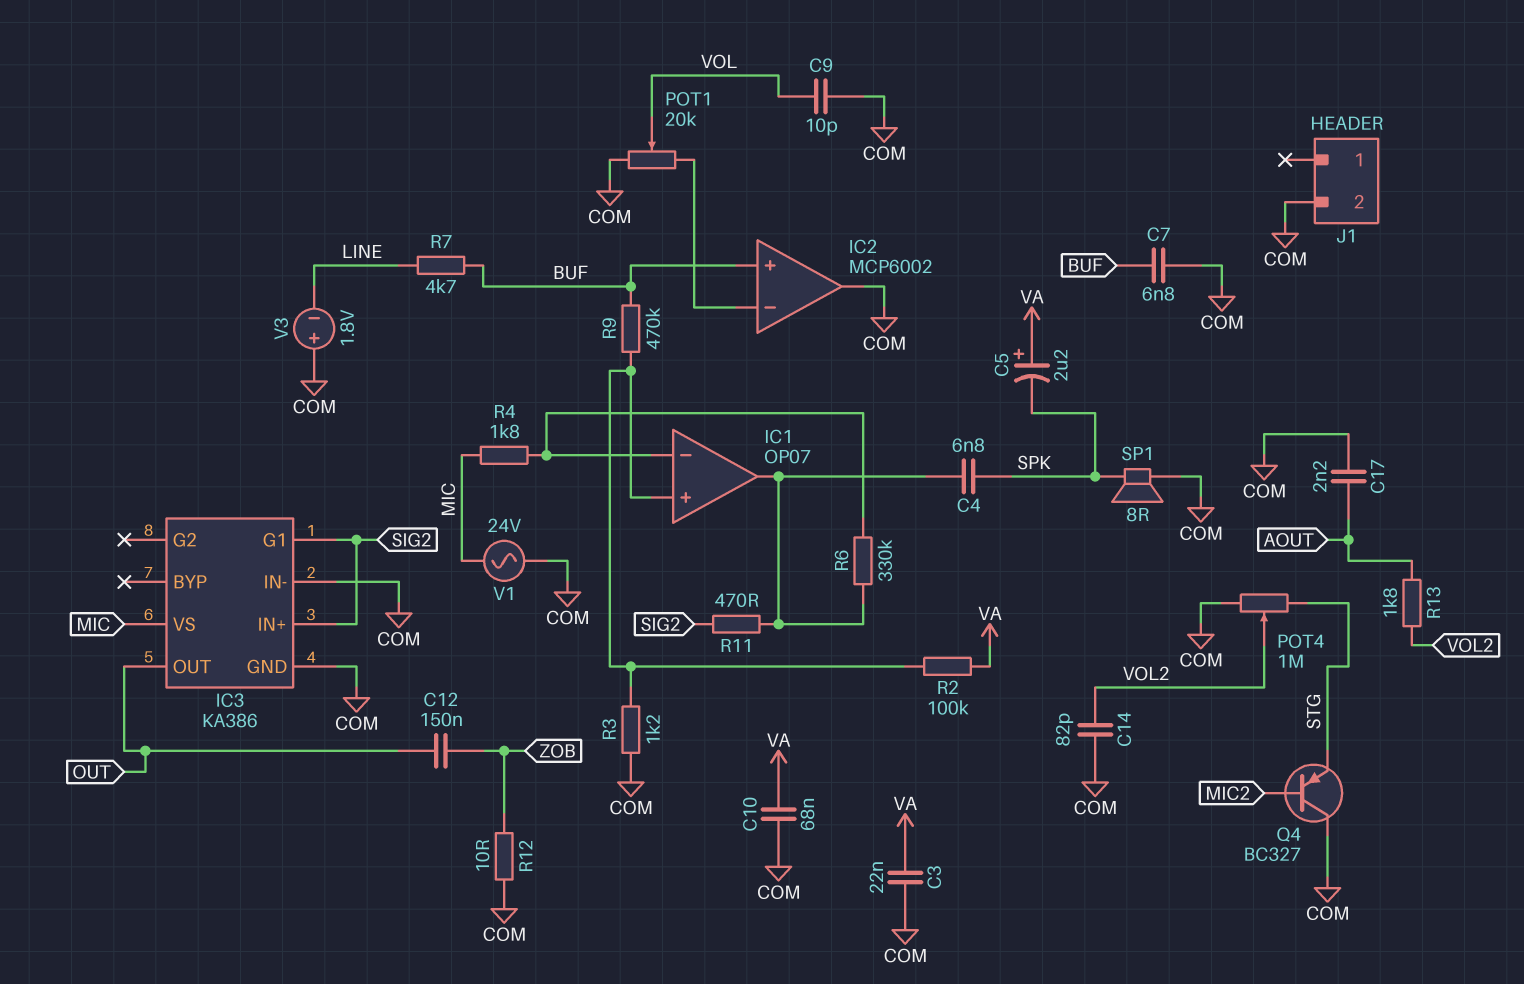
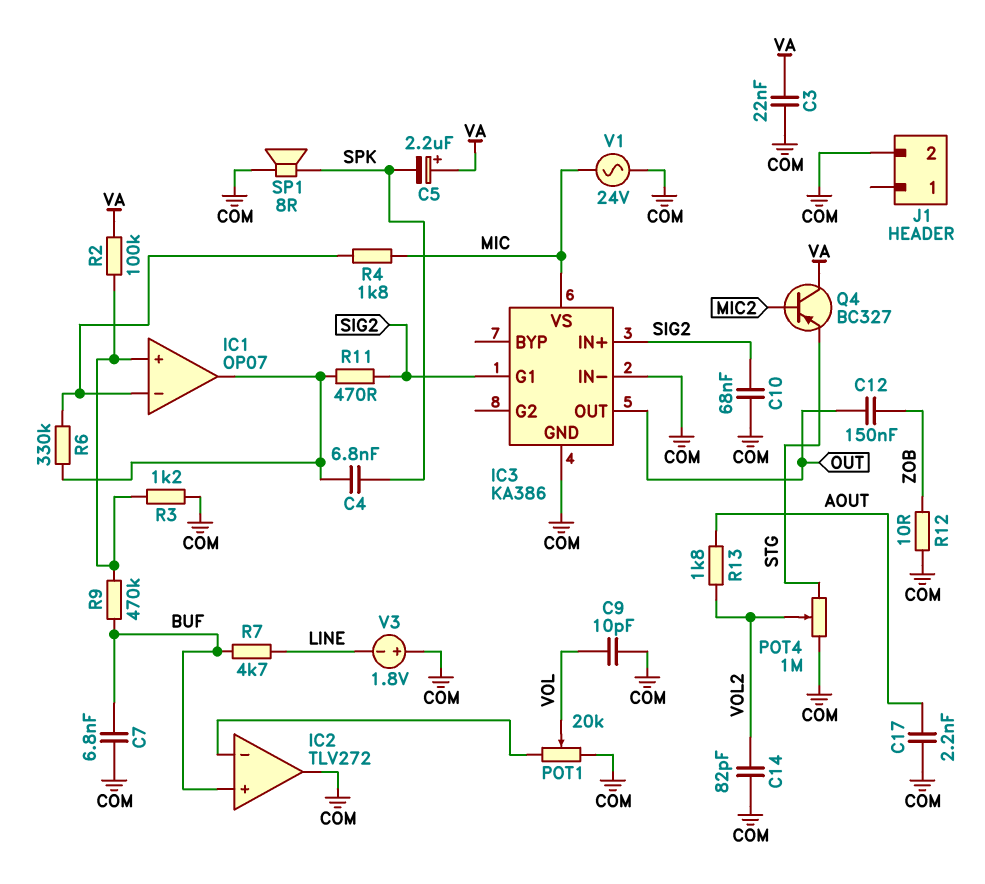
C10: 68nF (COM, VA) -> 68nF (COM, SIG2)
IC2: MCP6002 -> TLV272
Q4: PNP BC327 (B MIC2, C COM, E STG) -> PNP BC327 (B MIC2, C VA, E STG)

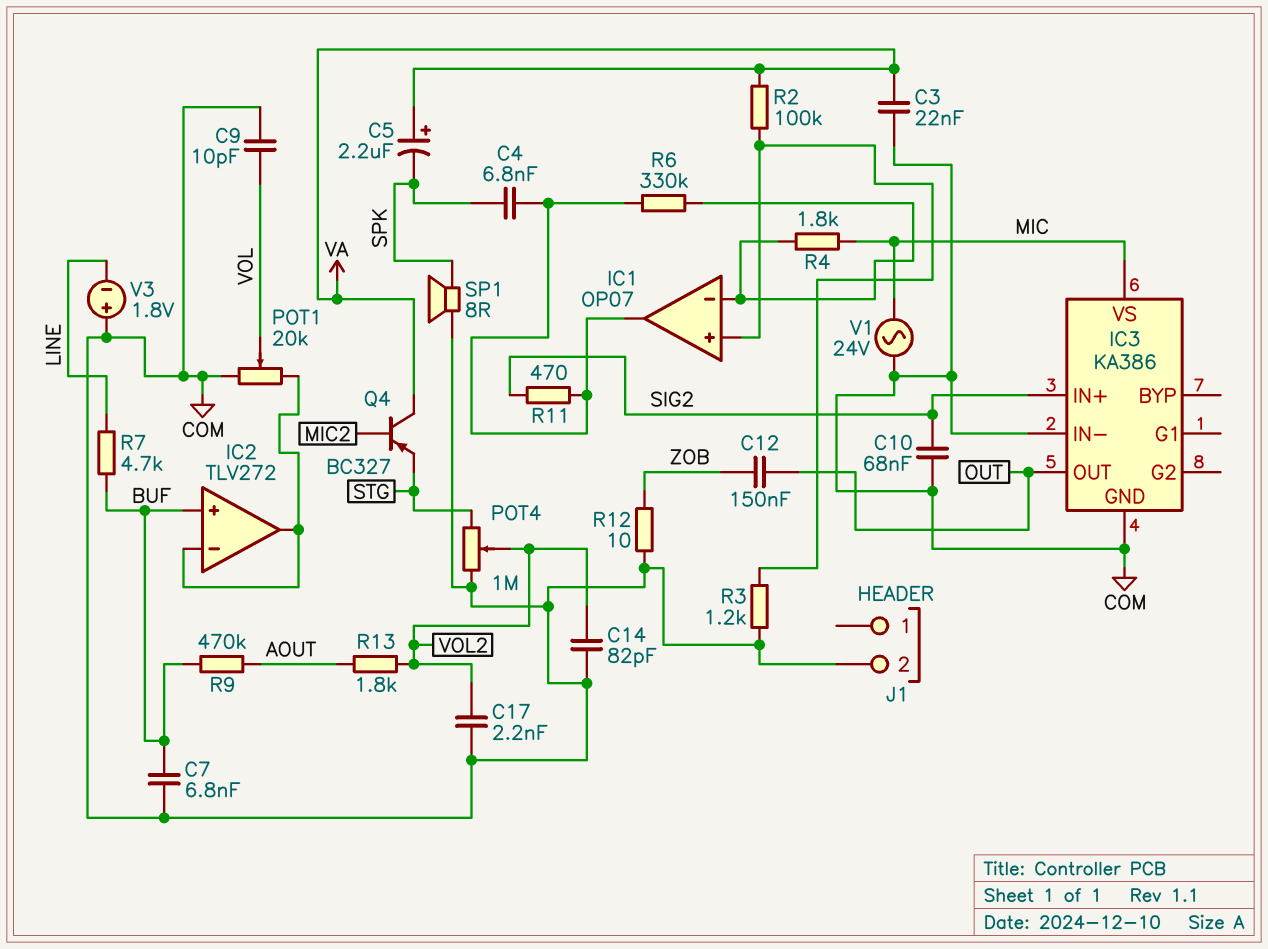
C17: 2.2nF (AOUT, COM) -> 2.2nF (COM, VOL2)
IC2 pin out: COM -> IC2/in-
IC3 pin G1: SIG2 -> none
R9: 470k (BUF, IC1/in+) -> 470k (AOUT, BUF)

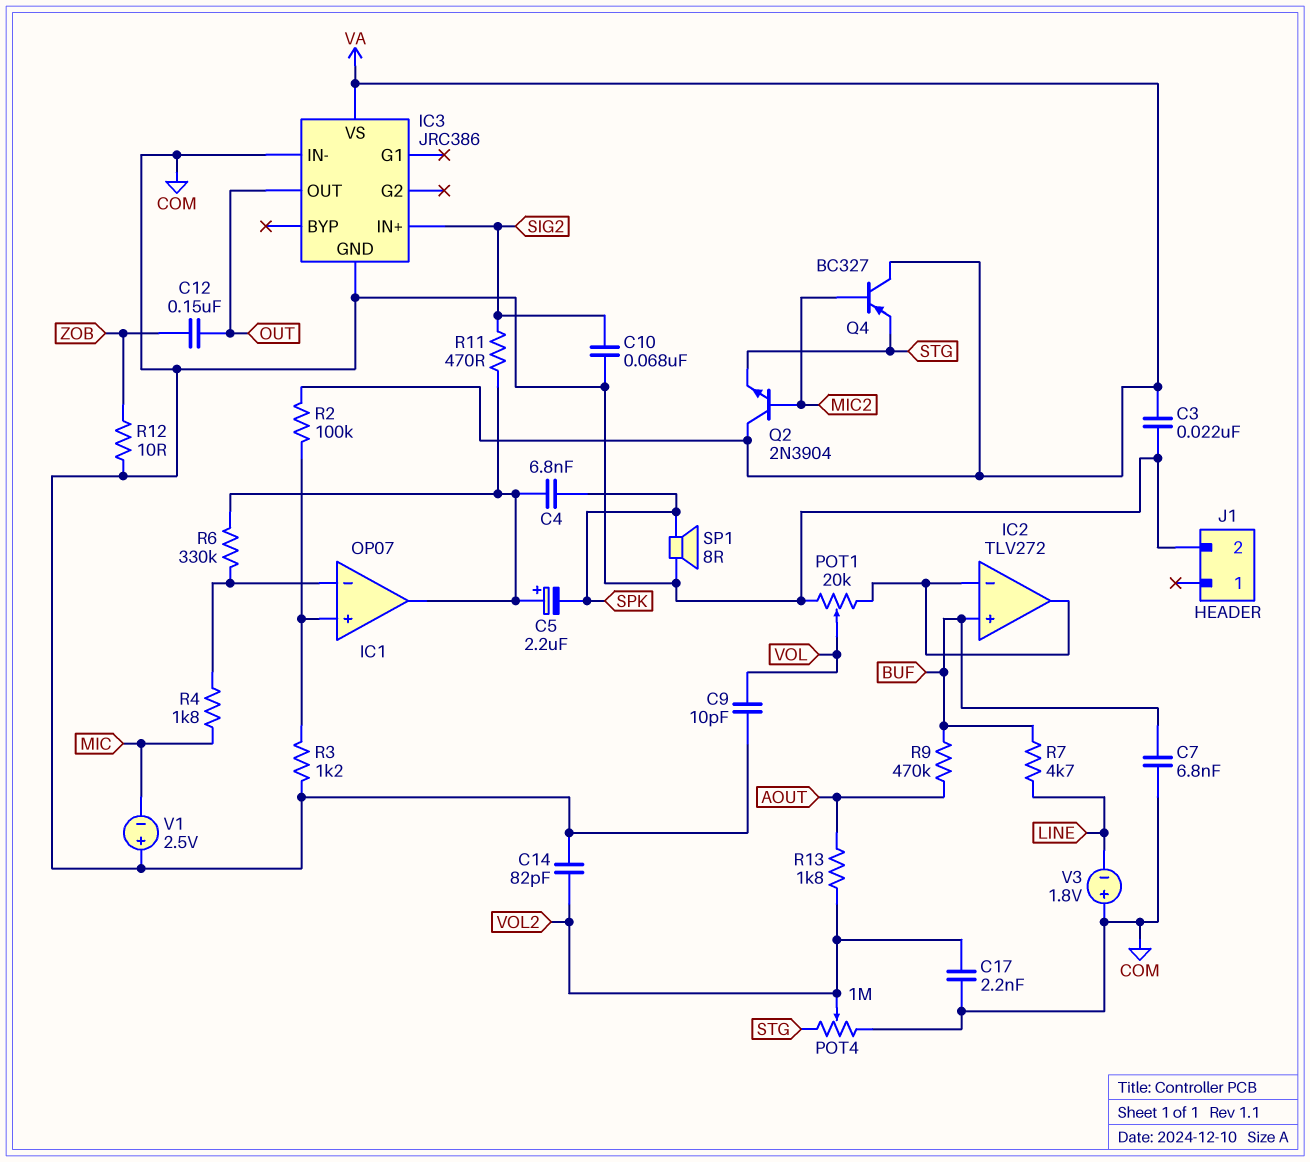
C5: 2.2uF (plus VA, minus SPK) -> 2.2uF (plus IC1/out, minus SPK)
IC3: KA386 -> JRC386
IC3 pin VS: MIC -> VA
Q2: none -> NPN 2N3904 (B MIC2, C VA, E STG)
V1: AC 24V (COM, MIC) -> 2.5V (plus COM, minus MIC)

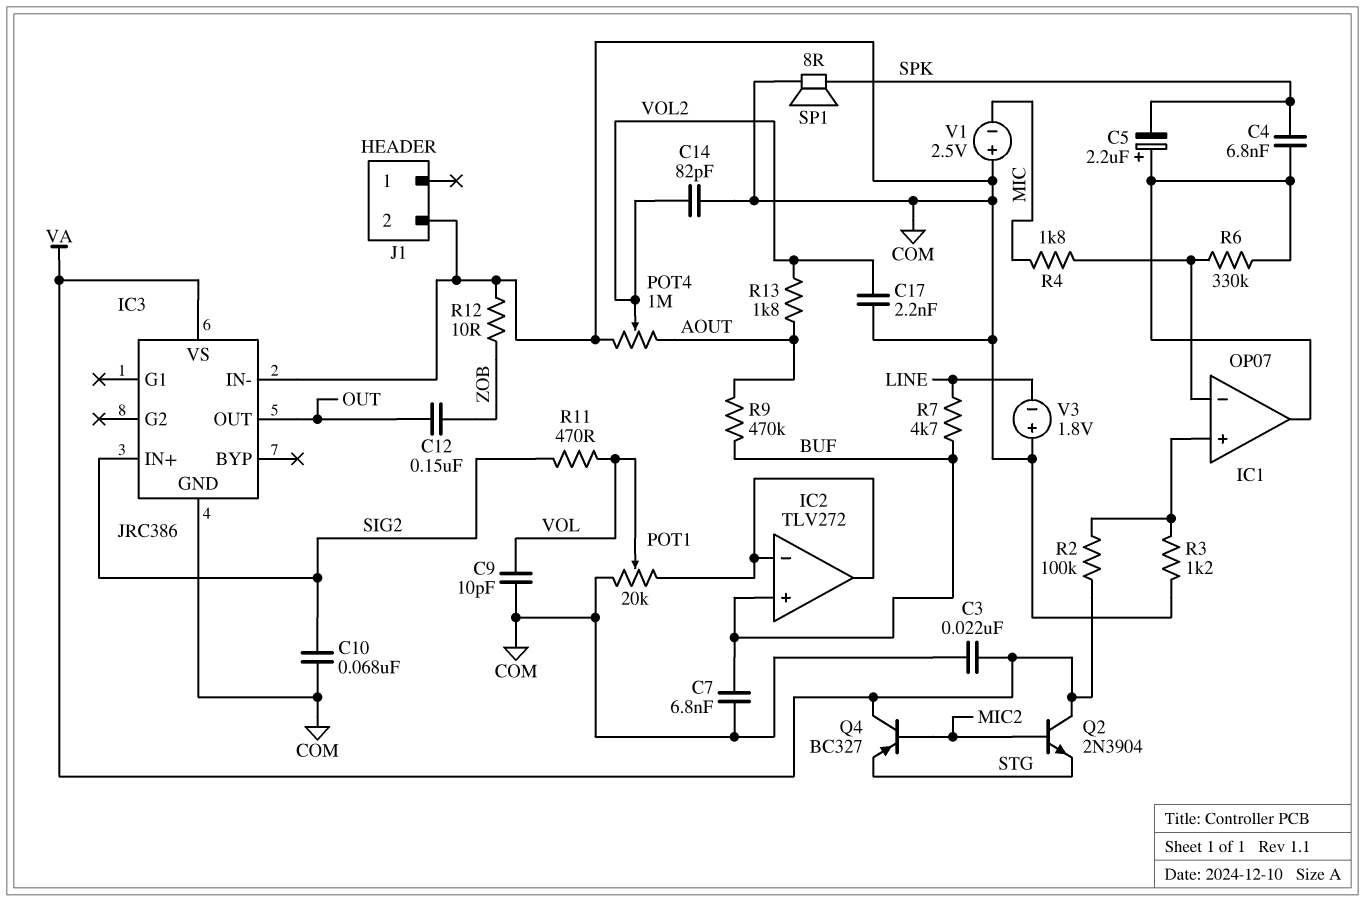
POT4: 1M (COM, STG, wiper VOL2) -> 1M (AOUT, COM, wiper VOL2)
R11: 470 (IC1/out, SIG2) -> 470 (SIG2, VOL)

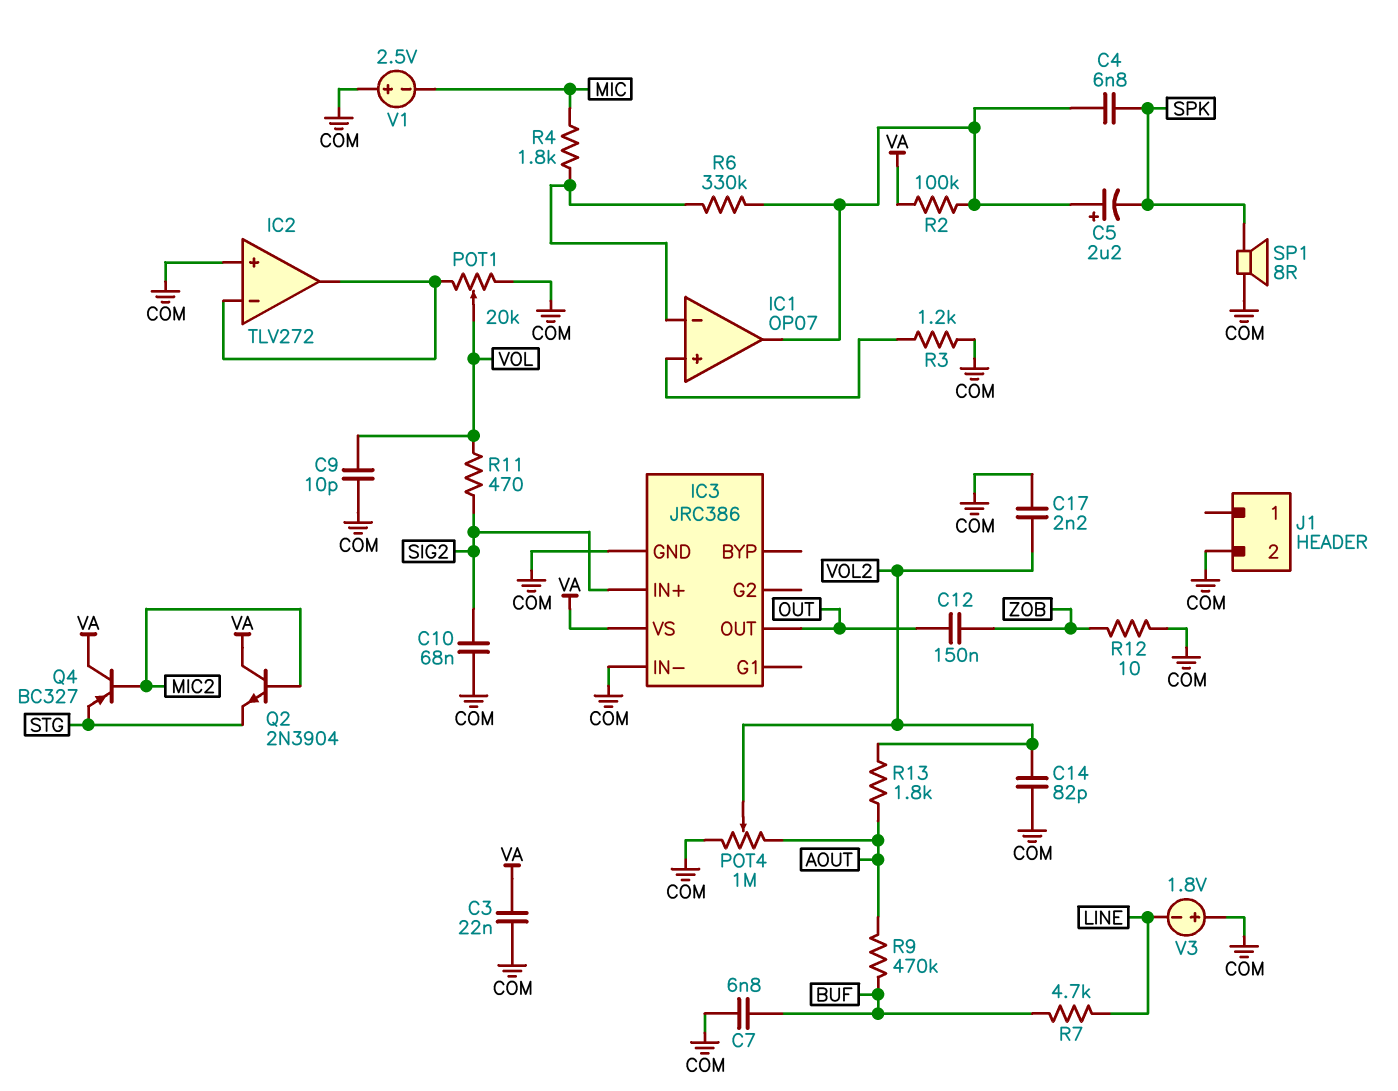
IC2 pin in+: BUF -> COM
R2: 100k (IC1/in+, VA) -> 100k (IC1/out, VA)

